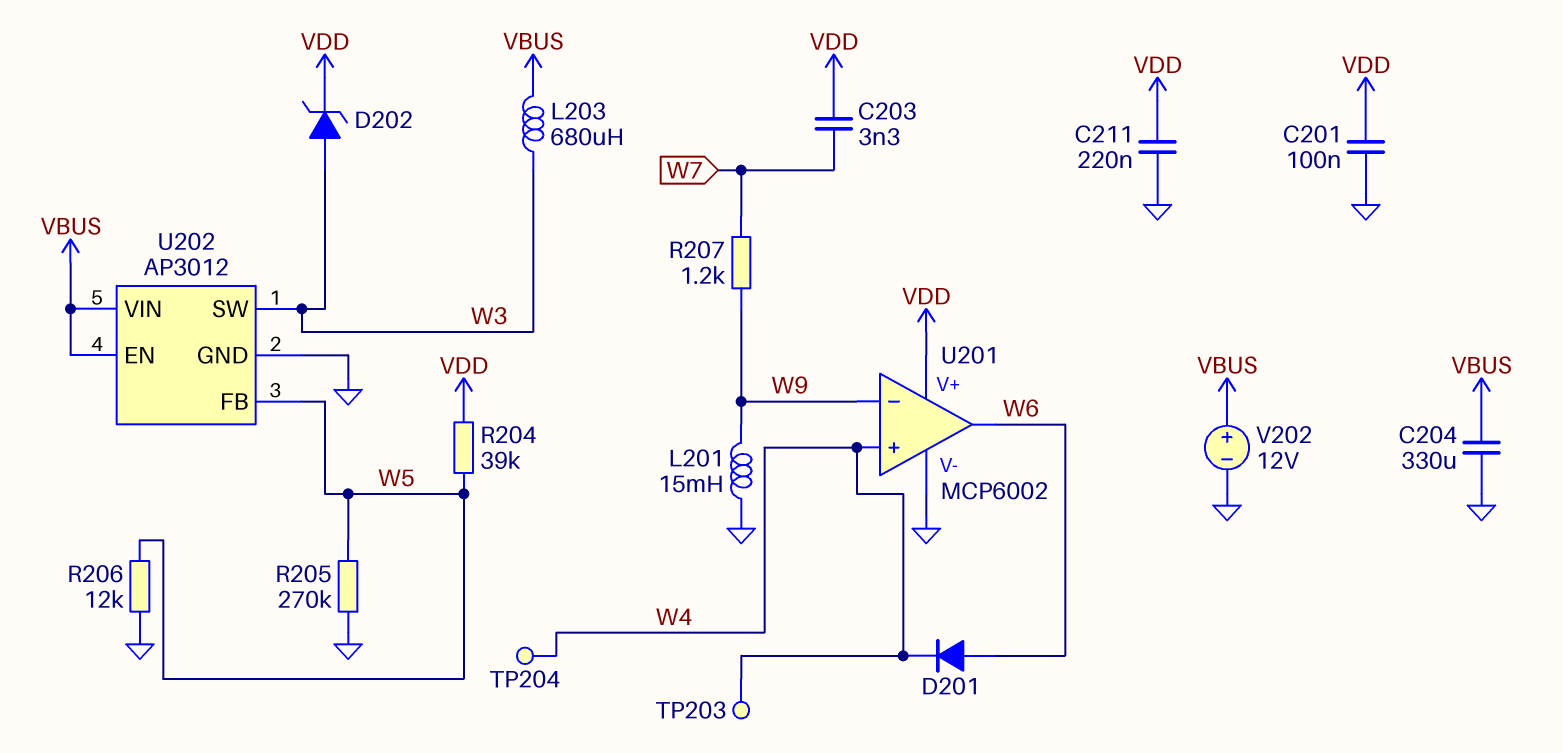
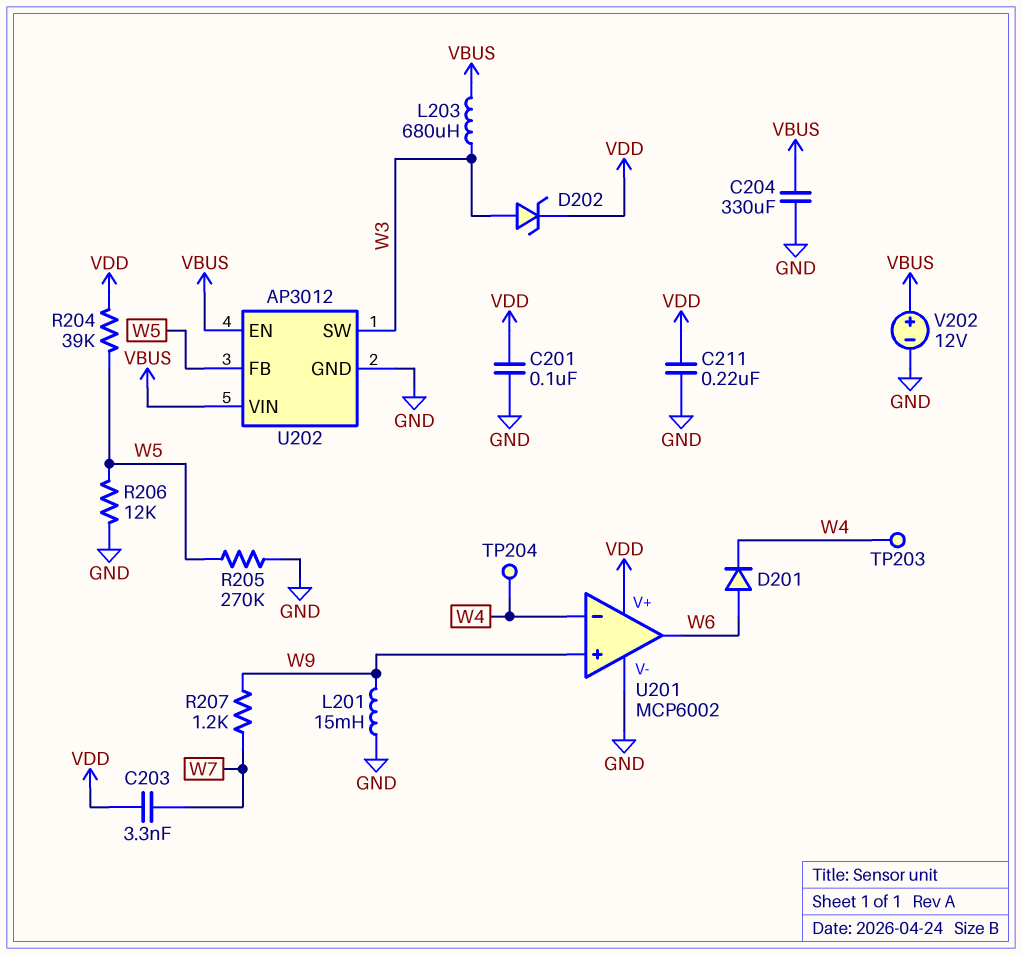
U201 pin in+: W4 -> W9
U201 pin in-: W9 -> W4

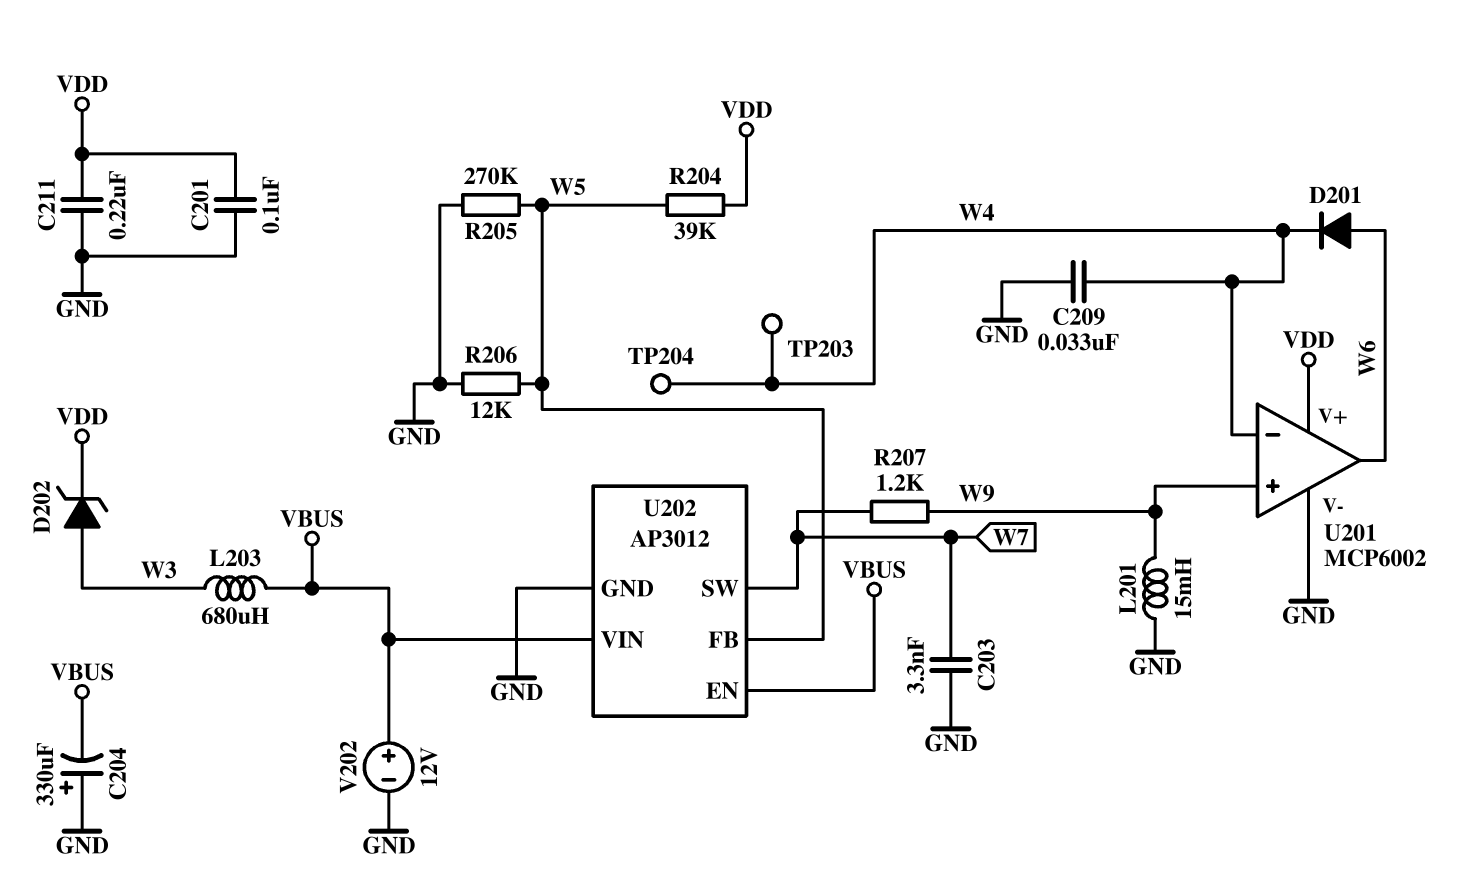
C203: 3.3nF (VDD, W7) -> 3.3nF (GND, W7)
C204: 330uF (GND, VBUS) -> 330uF (plus GND, minus VBUS)
C209: none -> 33nF (GND, W4)
U202 pin SW: W3 -> W7

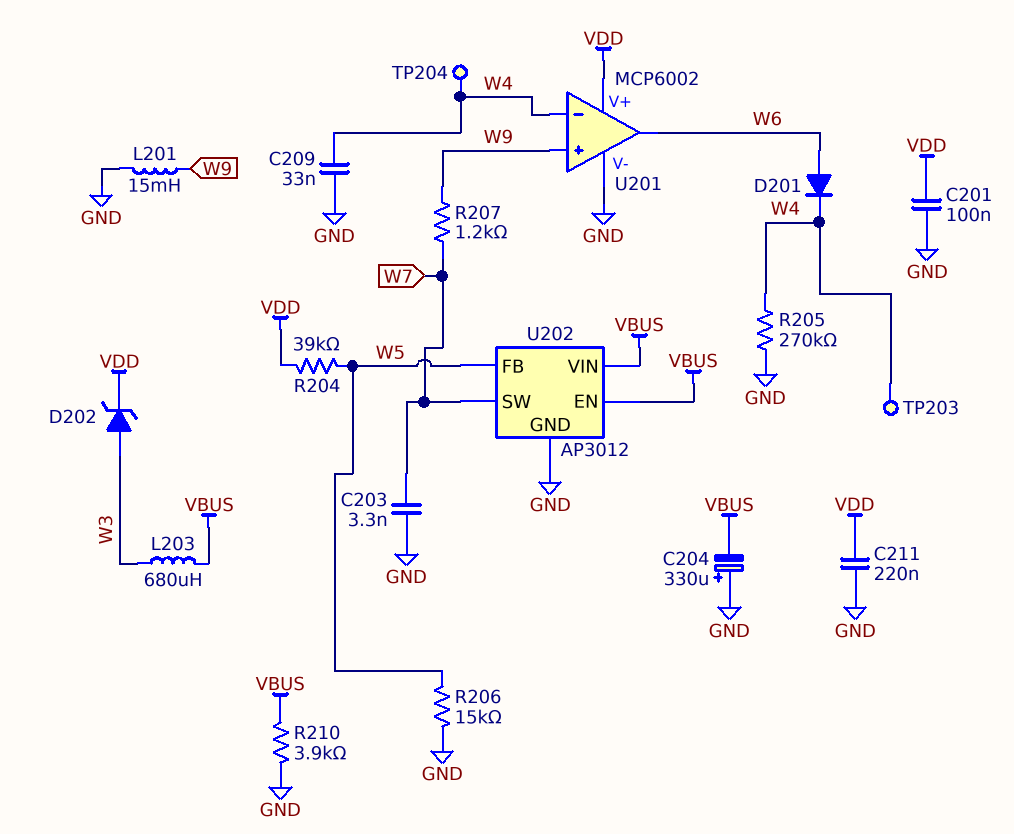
R205: 270k (GND, W5) -> 270k (GND, W4)
R206: 12k (GND, W5) -> 15k (GND, W5)
R210: none -> 3.9k (GND, VBUS)
V202: 12V (plus VBUS, minus GND) -> none

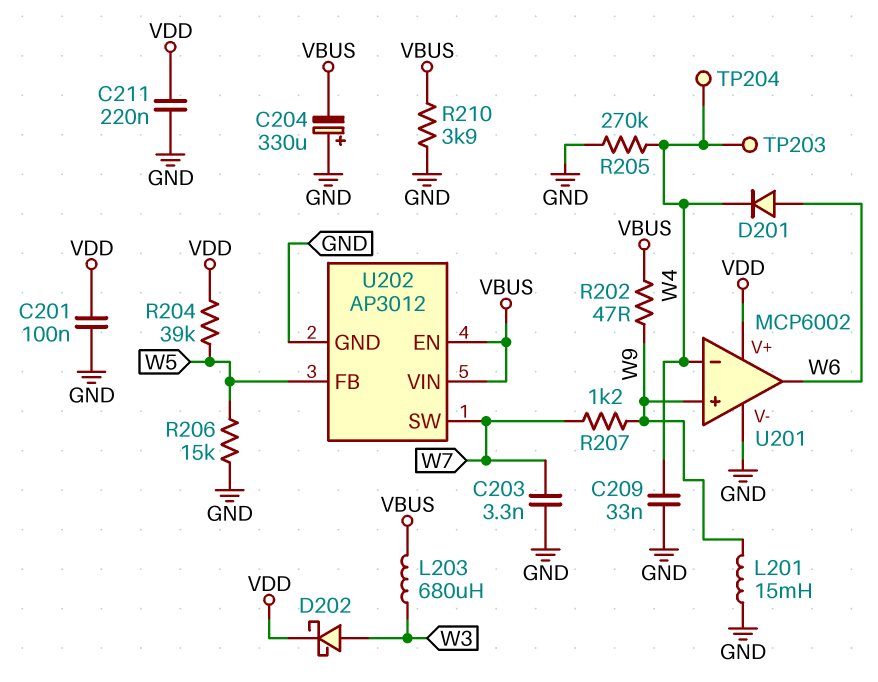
D202: zener (A W3, K VDD) -> schottky (A W3, K VDD)
R202: none -> 47 (VBUS, W9)

